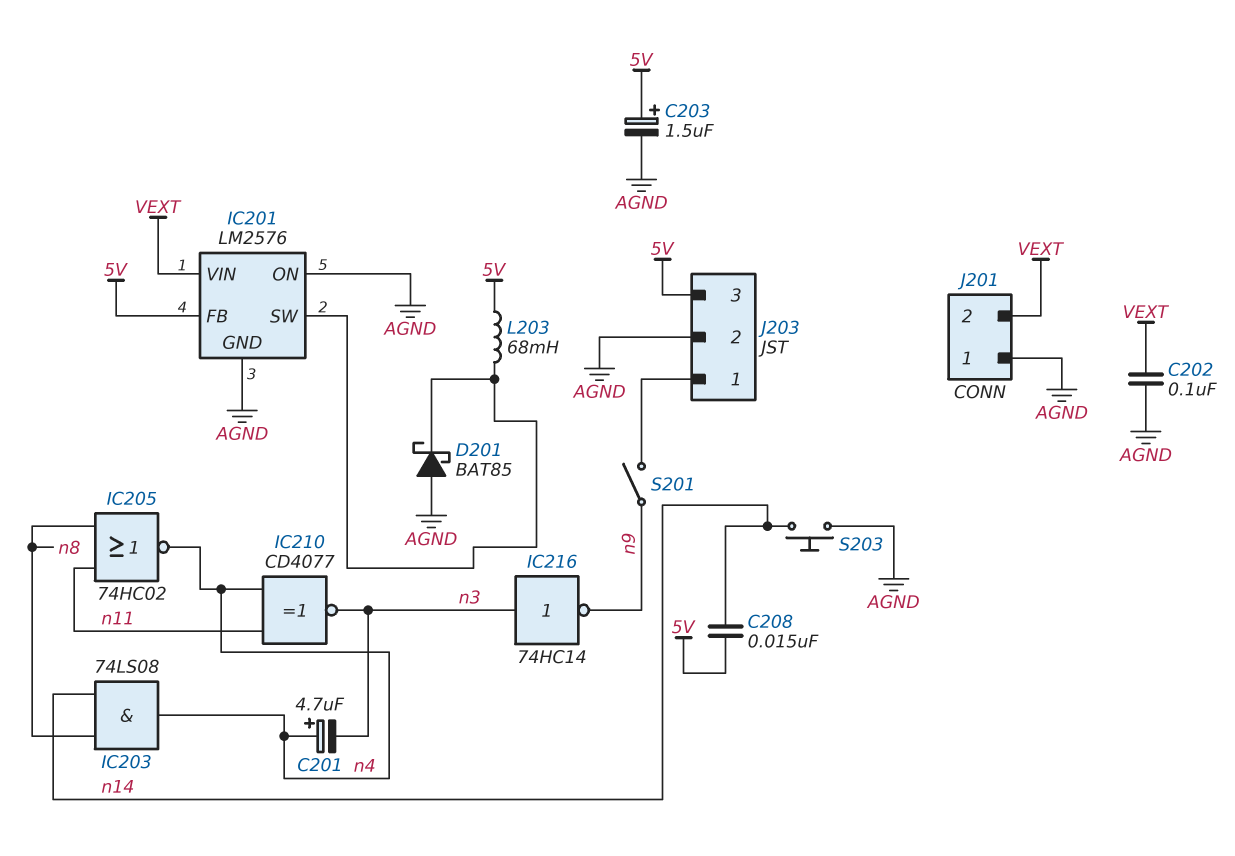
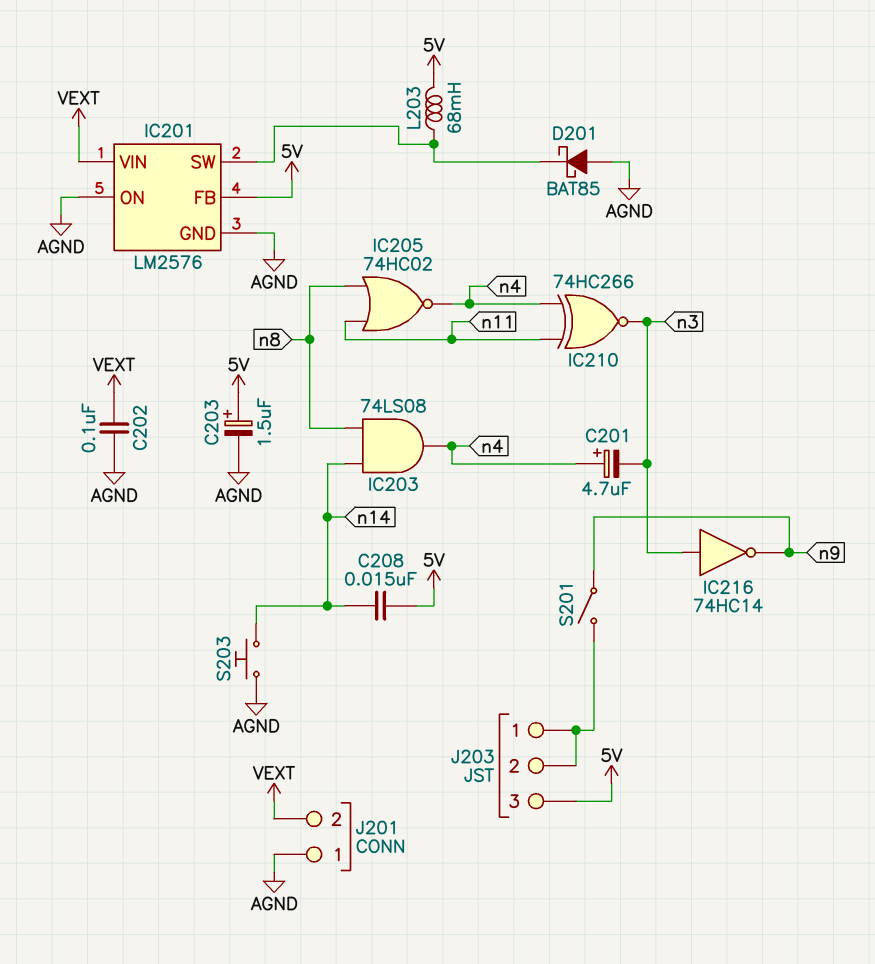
IC210: XNOR CD4077 (in n4, in n11, out n3) -> XNOR 74HC266 (in n4, in n11, out n3)
J203 pin 2: AGND -> J203/1

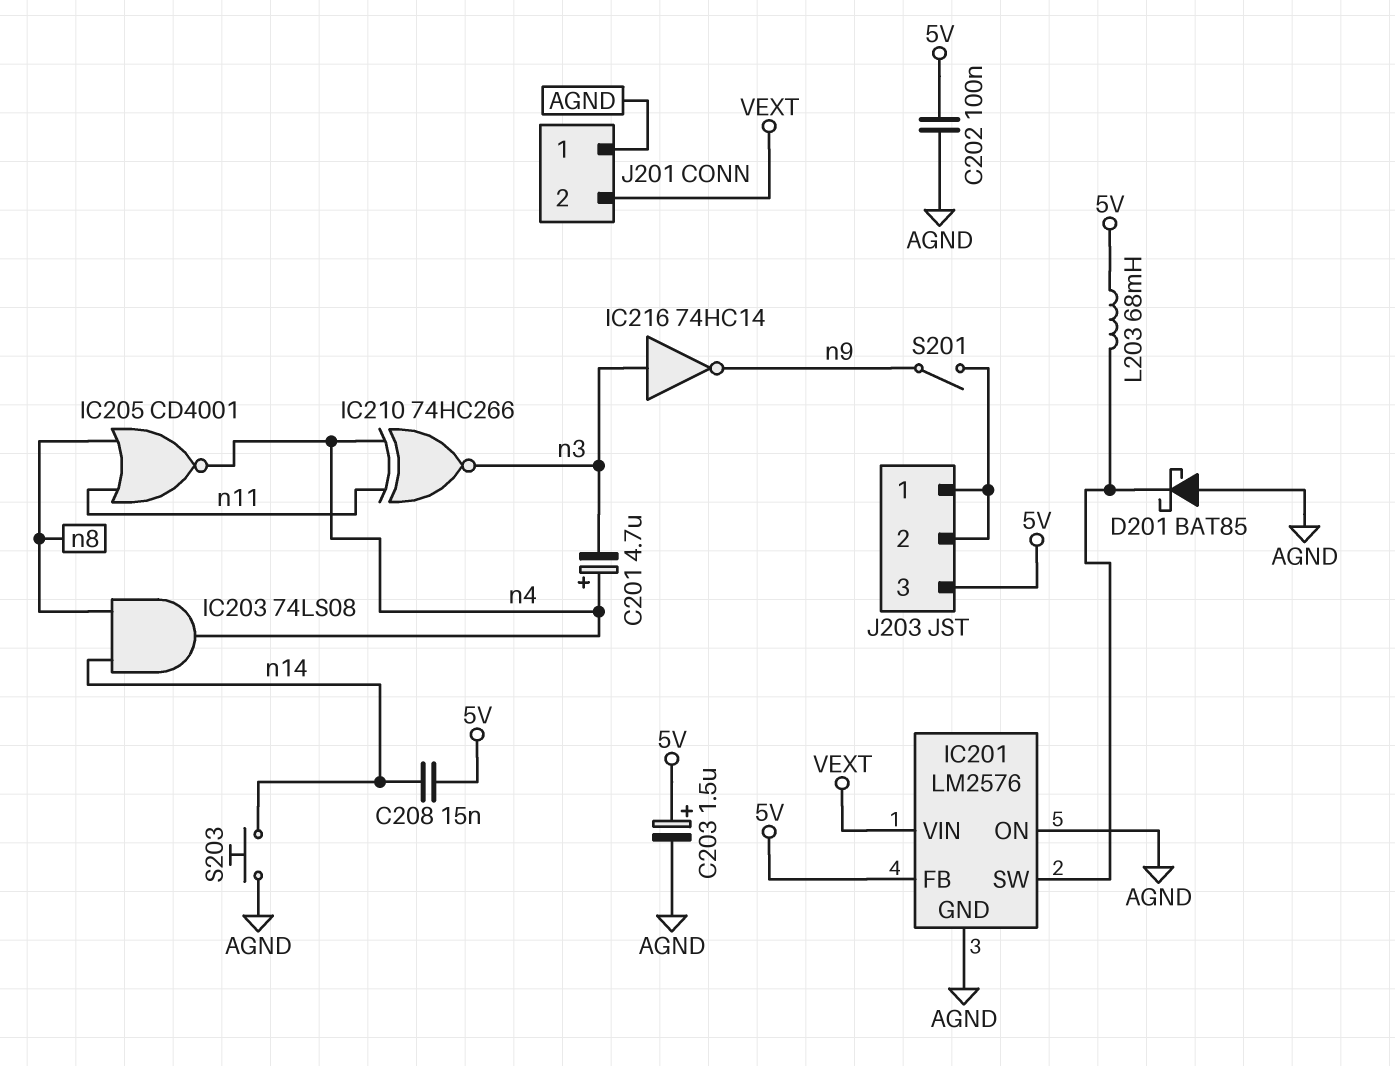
C202: 100nF (AGND, VEXT) -> 100nF (5V, AGND)
IC205: NOR 74HC02 (in n8, in n11, out n4) -> NOR CD4001 (in n8, in n11, out n4)

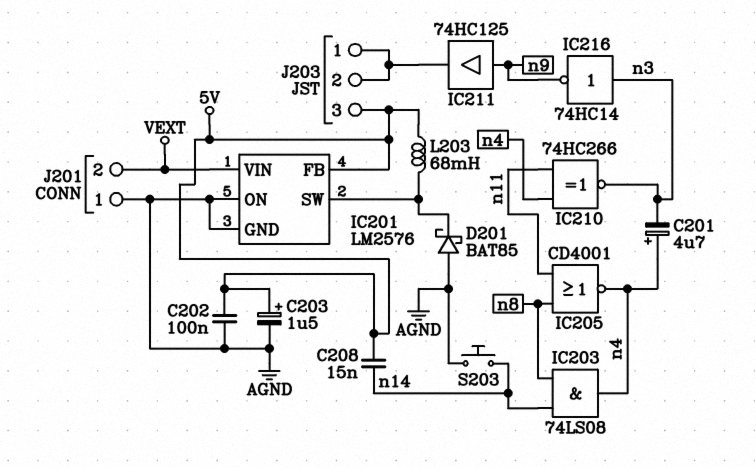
IC211: none -> buffer 74HC125 (in n9, out J203/1)
S201: switch (J203/1, n9) -> none

